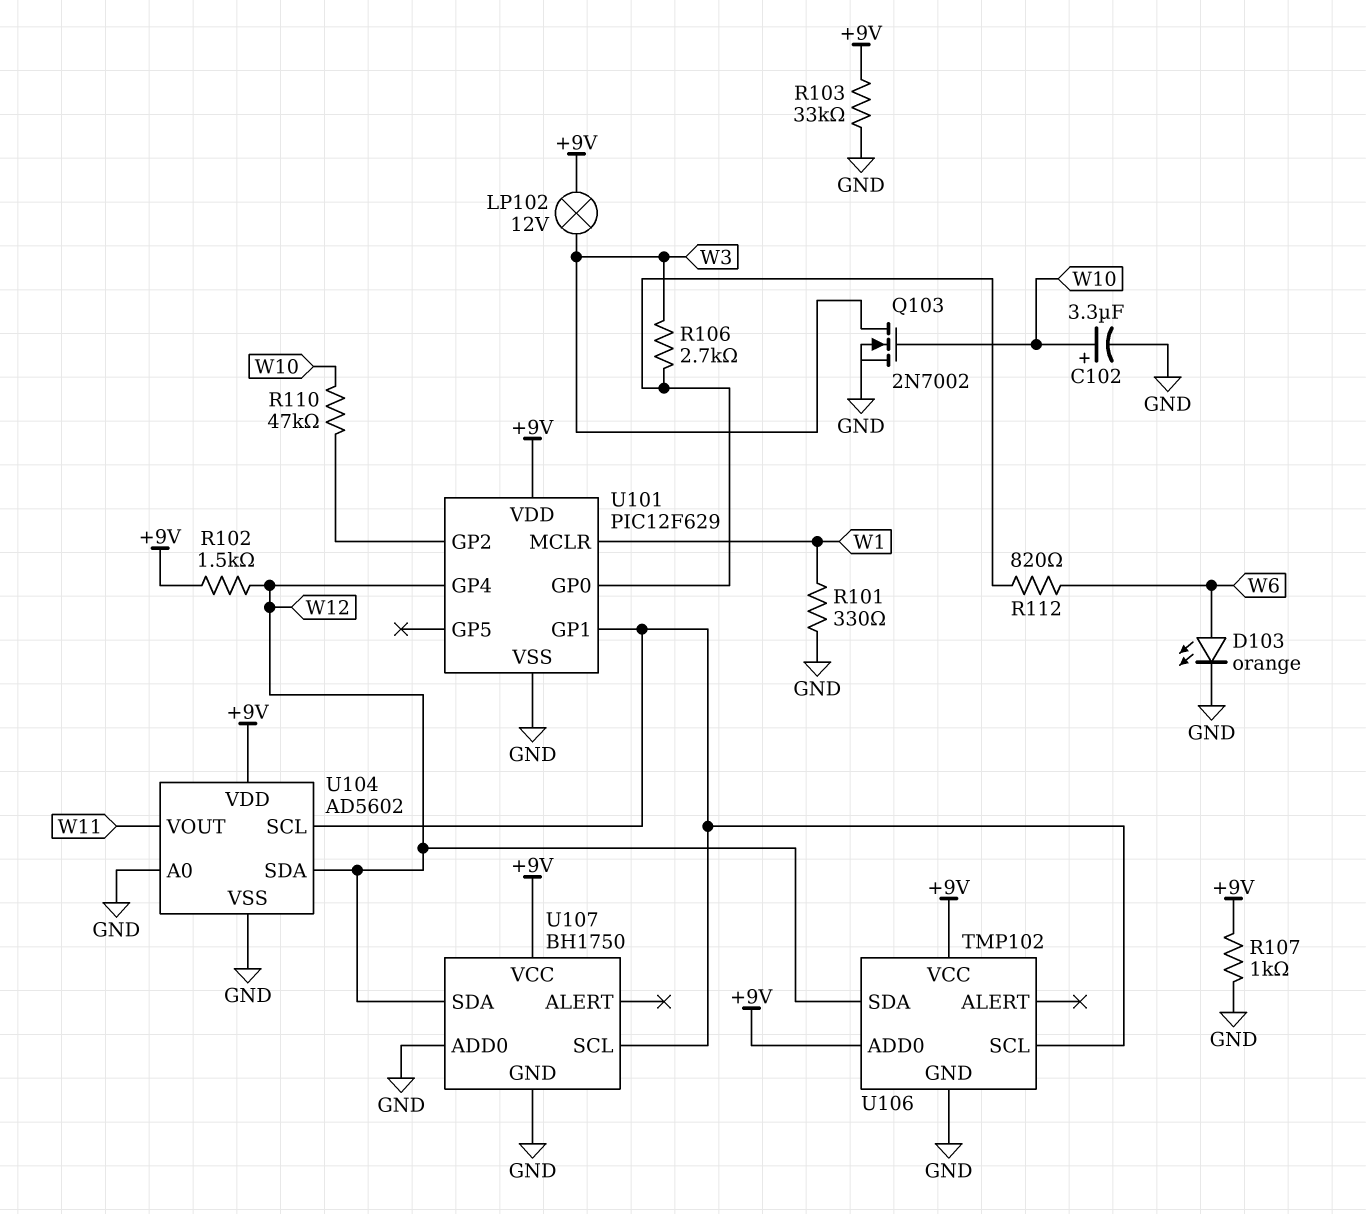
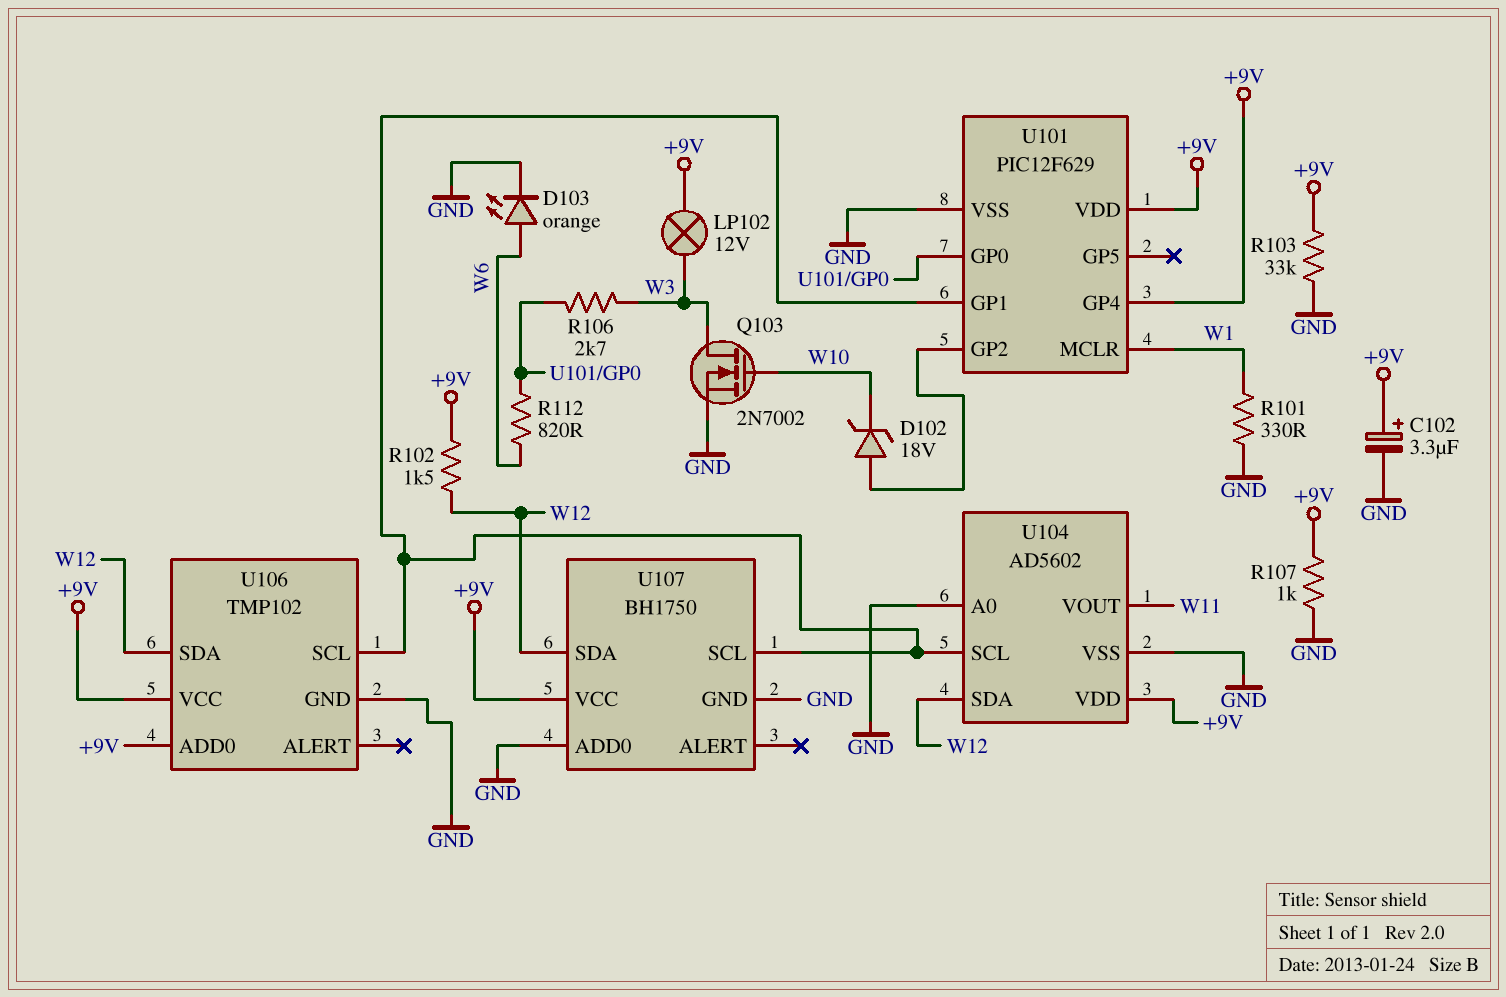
C102: 3.3uF (plus W10, minus GND) -> 3.3uF (plus +9V, minus GND)
D102: none -> zener 18V (A U101/GP2, K W10)
R110: 47k (U101/GP2, W10) -> none
U101 pin GP4: W12 -> +9V

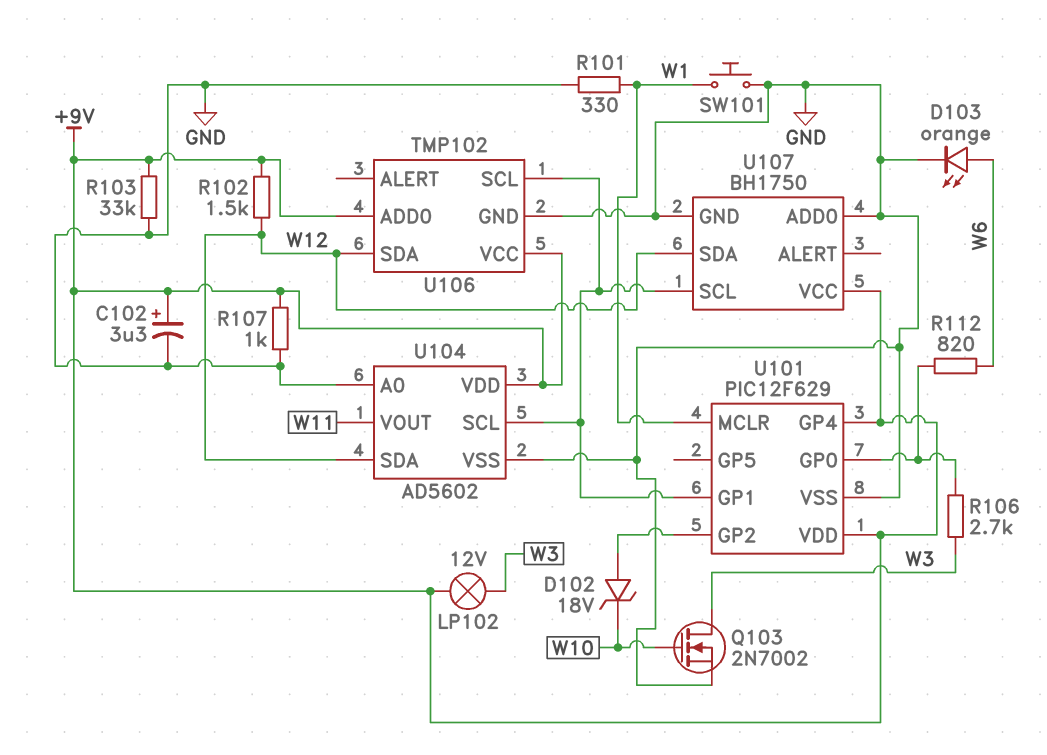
SW101: none -> button (GND, W1)

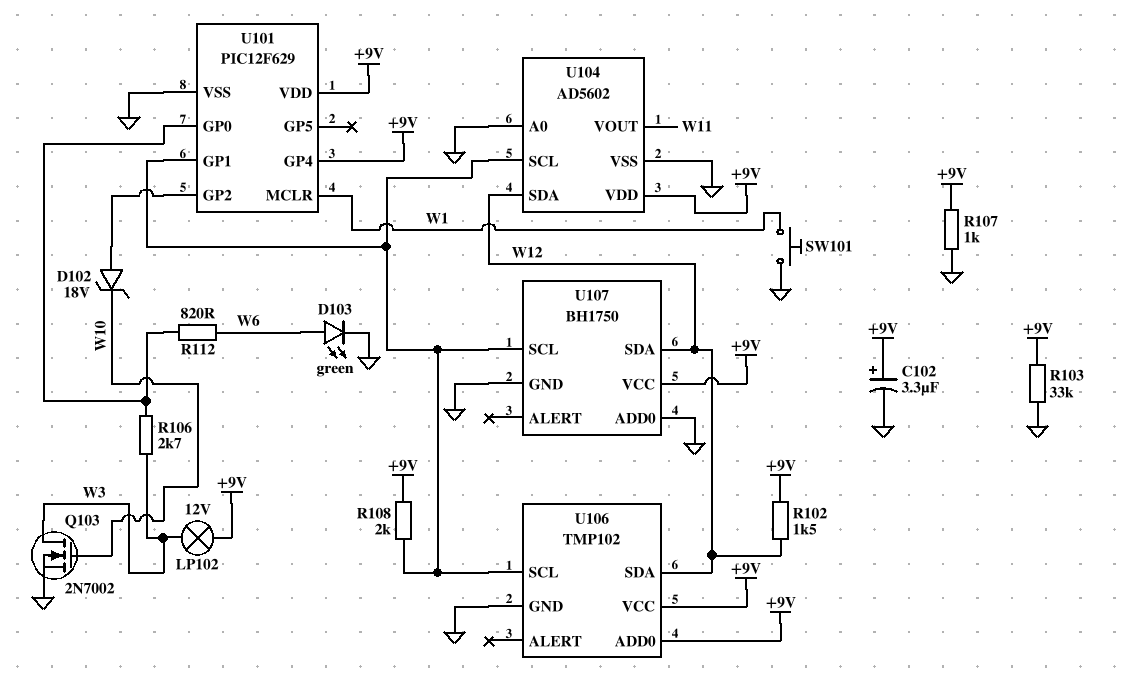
D103: LED orange (A W6, K GND) -> LED green (A W6, K GND)
R101: 330 (GND, W1) -> none
R108: none -> 2k (+9V, U101/GP1)

